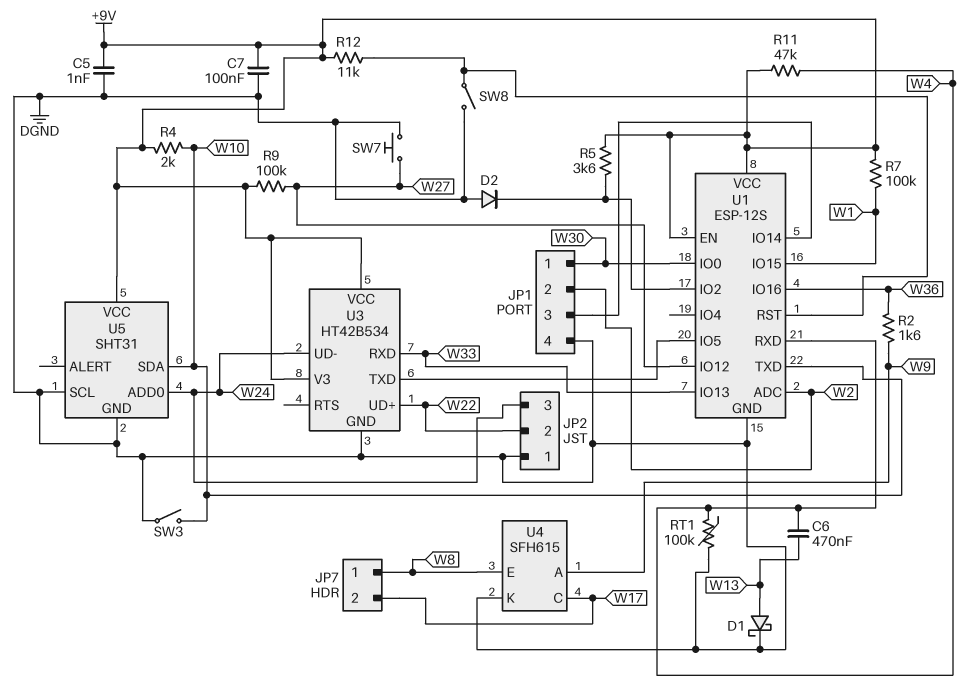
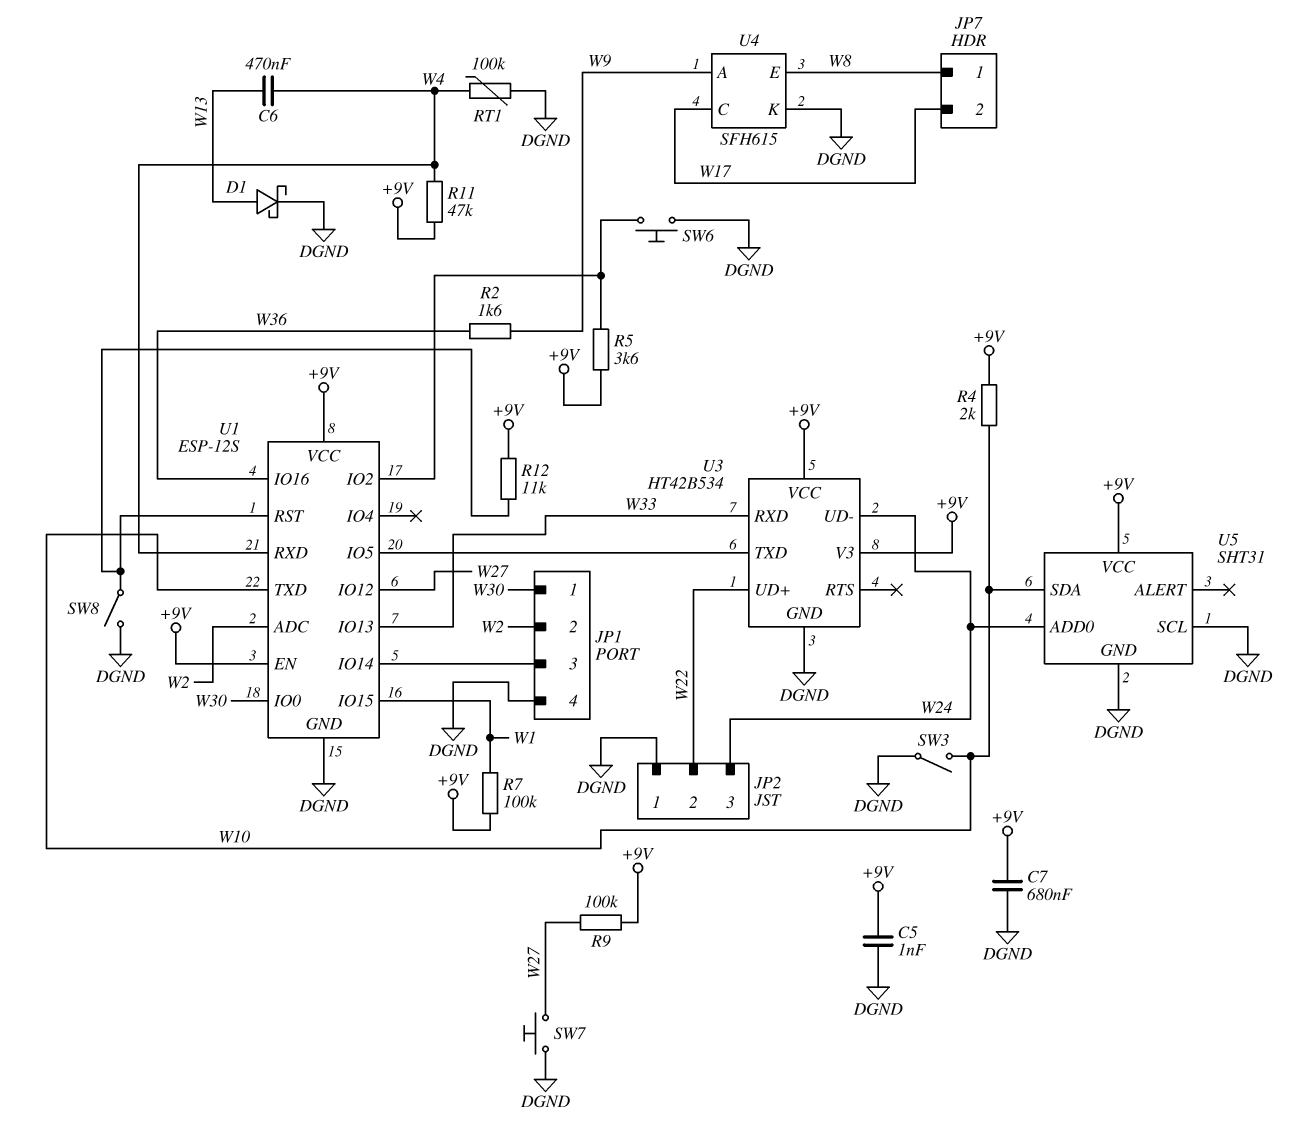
C7: 100nF (+9V, DGND) -> 680nF (+9V, DGND)
D2: diode (A DGND, K U1/IO2) -> none
SW6: none -> button (DGND, U1/IO2)

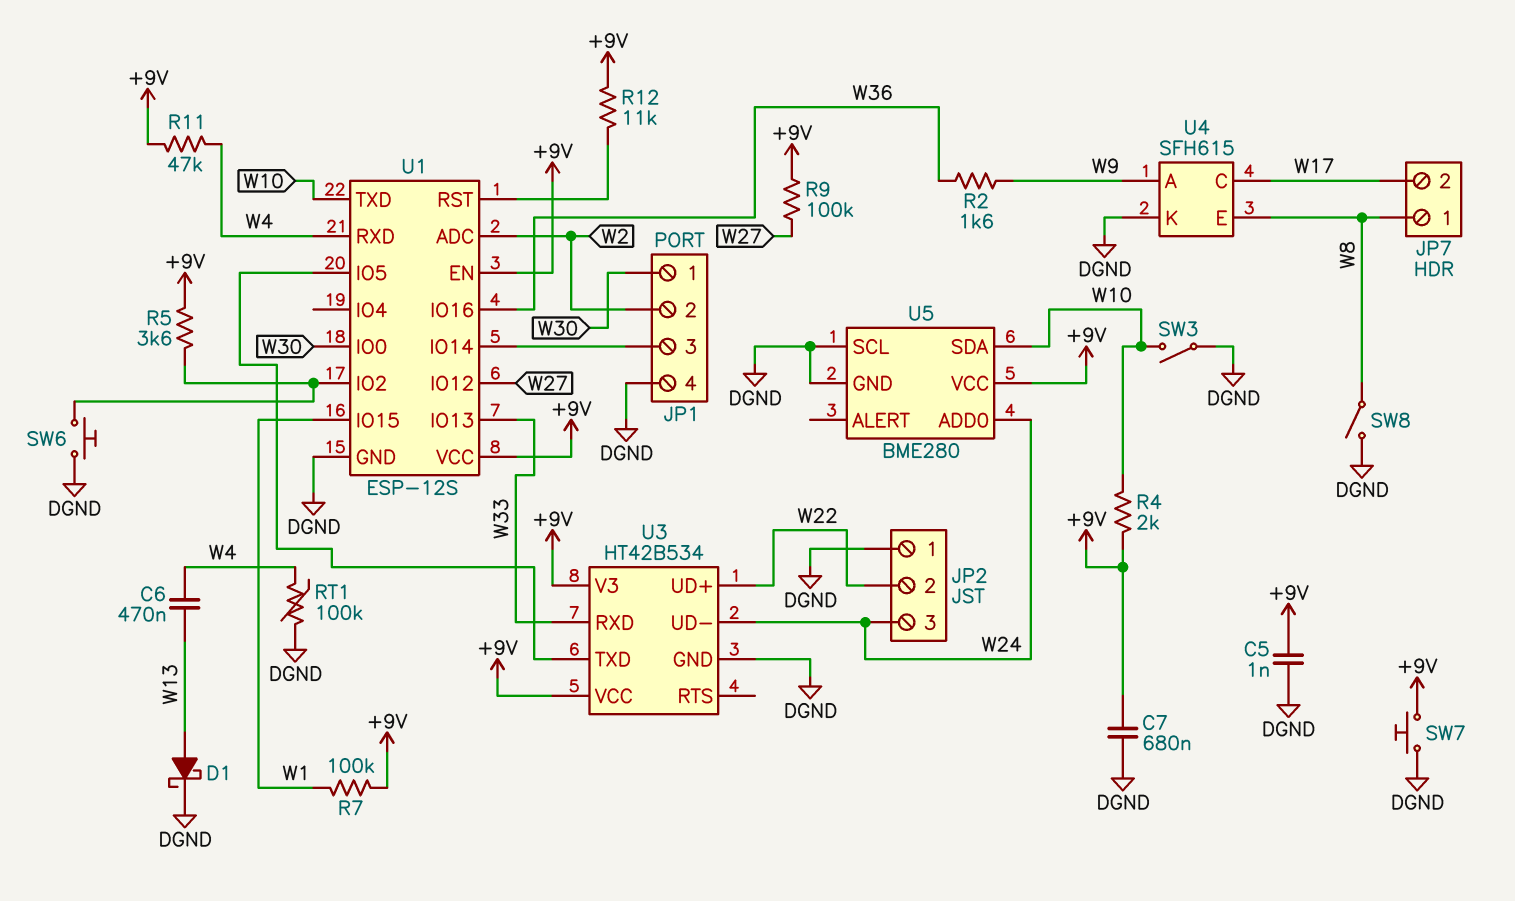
SW7: button (DGND, W27) -> button (+9V, DGND)
SW8: switch (DGND, U1/RST) -> switch (DGND, W8)
U5: SHT31 -> BME280

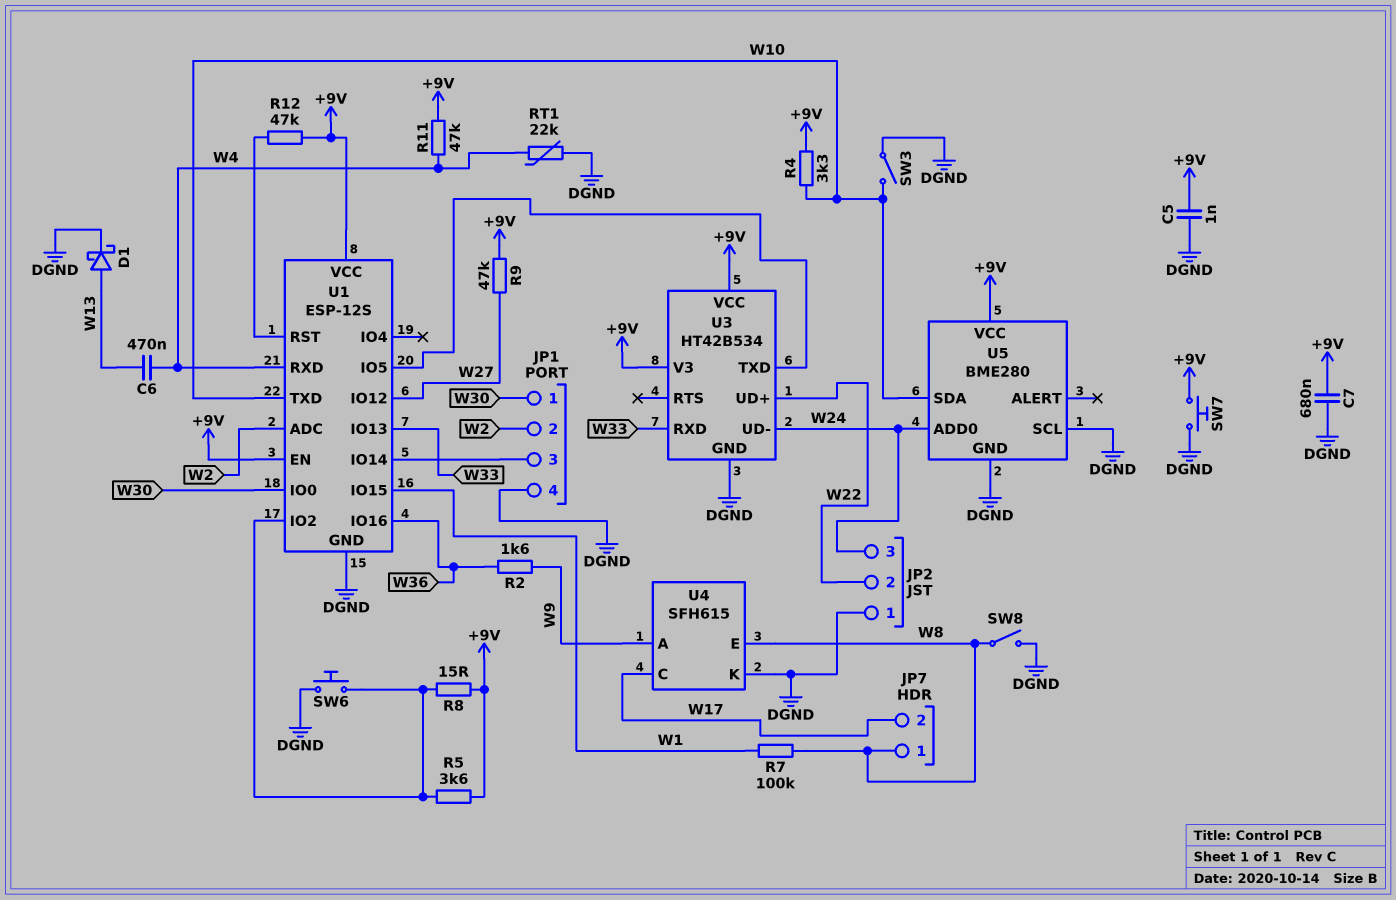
R4: 2k (+9V, W10) -> 3.3k (+9V, W10)
R7: 100k (+9V, W1) -> 100k (W1, W8)
R8: none -> 15 (+9V, U1/IO2)
R9: 100k (+9V, W27) -> 47k (+9V, W27)
R12: 11k (+9V, U1/RST) -> 47k (+9V, U1/RST)
RT1: 100k (DGND, W4) -> 22k (DGND, W4)

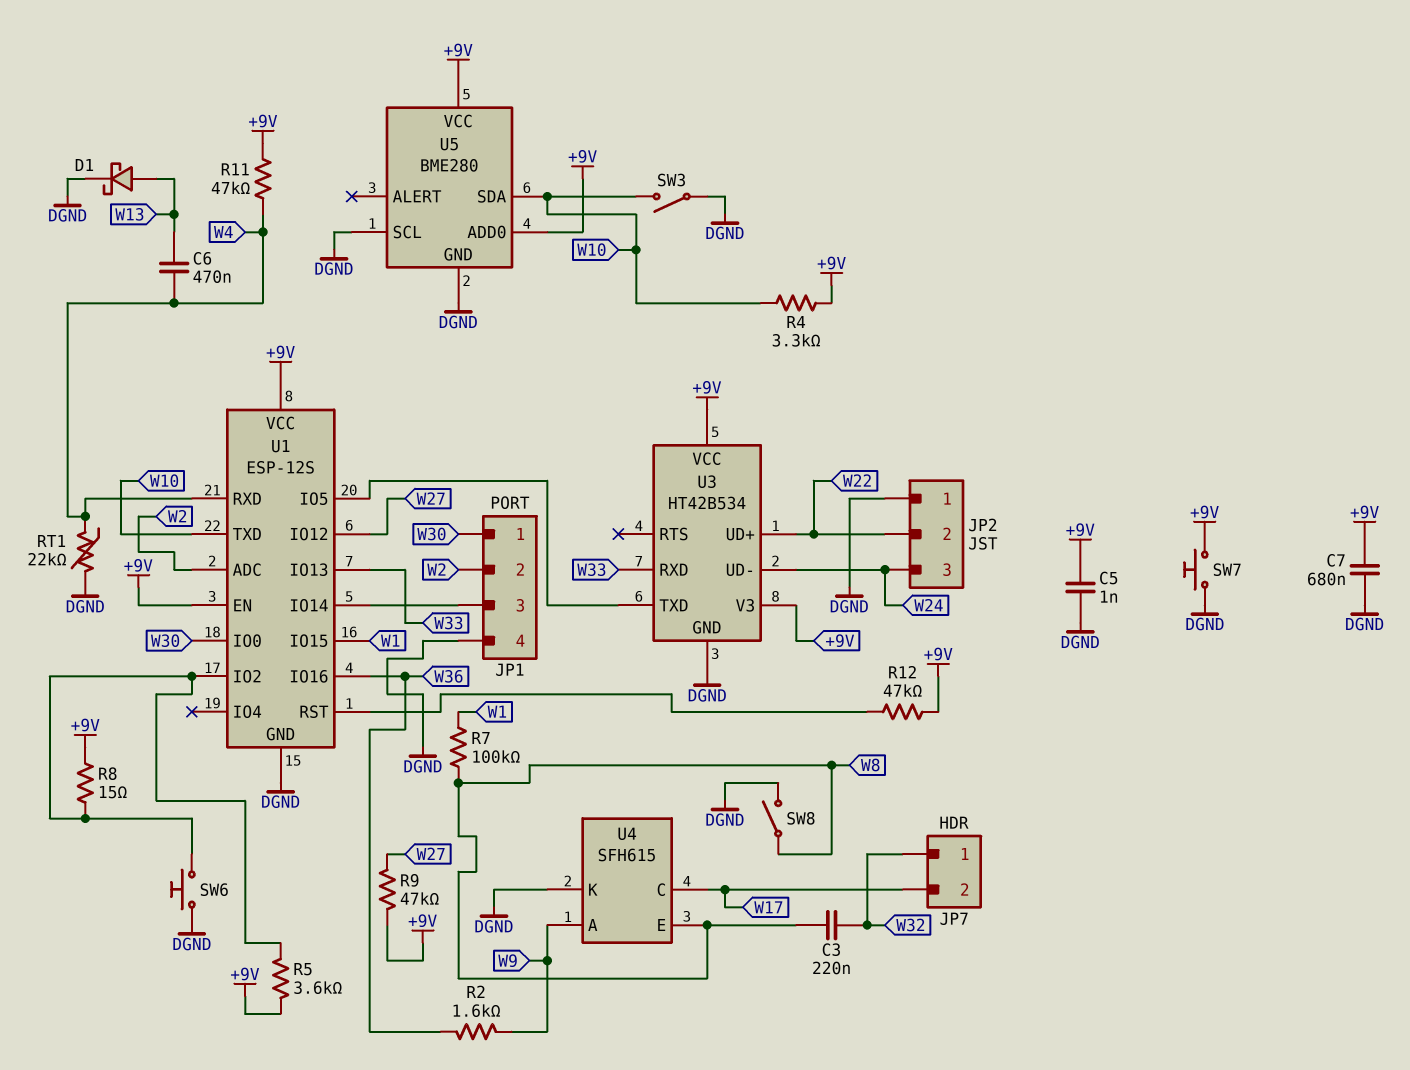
C3: none -> 220nF (W8, W32)
JP7 pin 1: W8 -> W32
U5 pin ADD0: W24 -> +9V

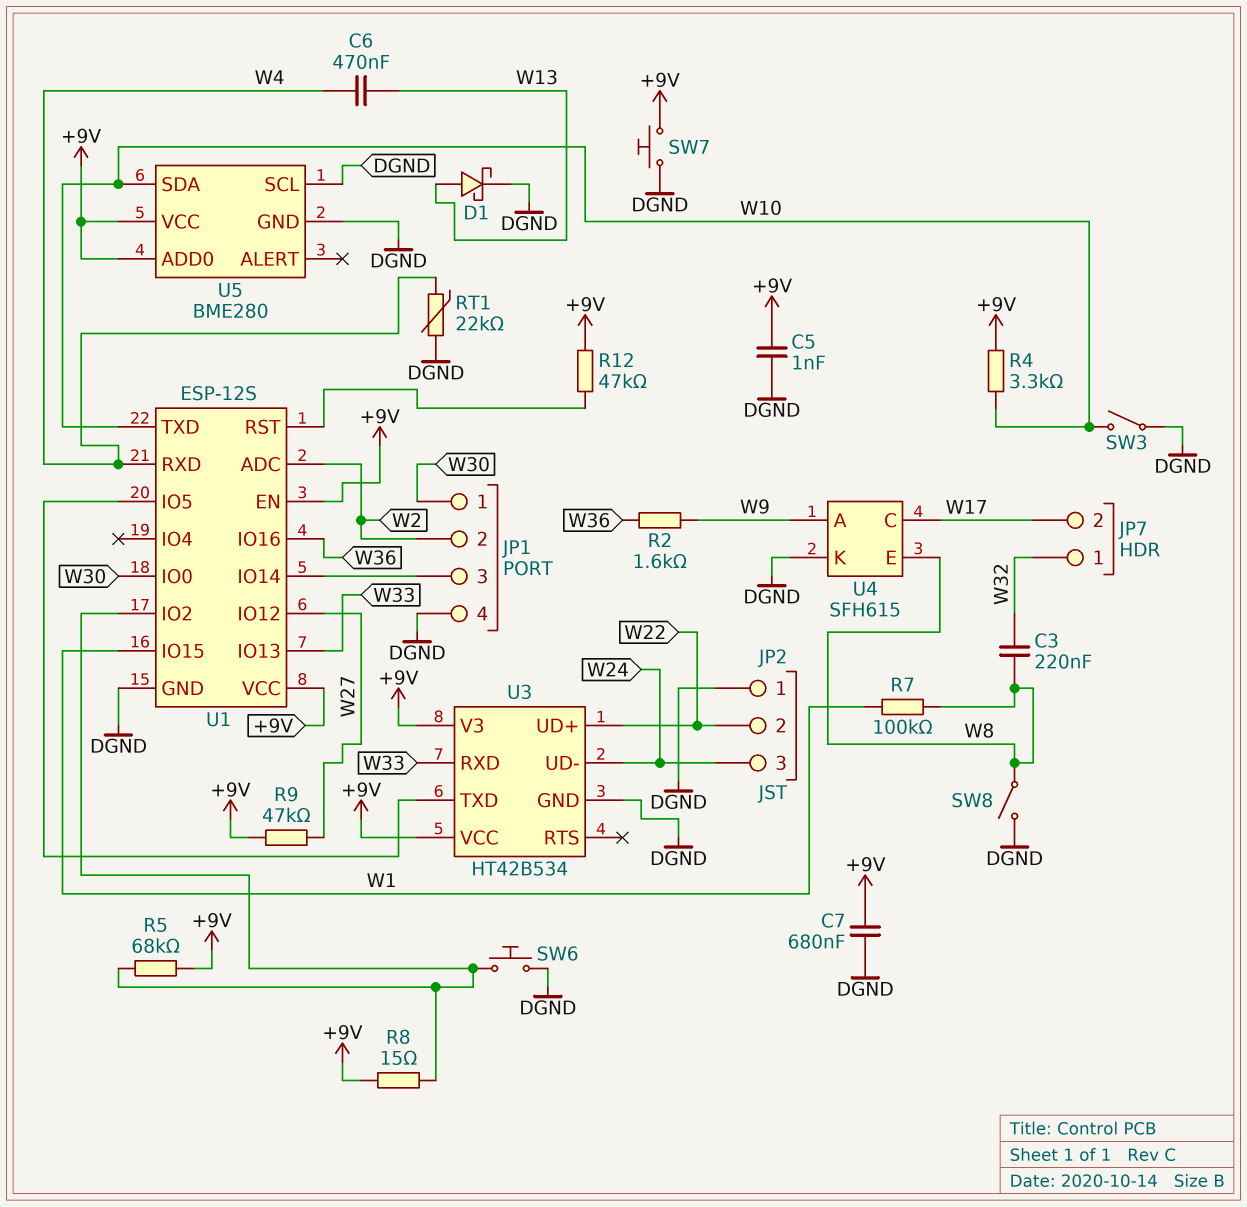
R5: 3.6k (+9V, U1/IO2) -> 68k (+9V, U1/IO2)
R11: 47k (+9V, W4) -> none

